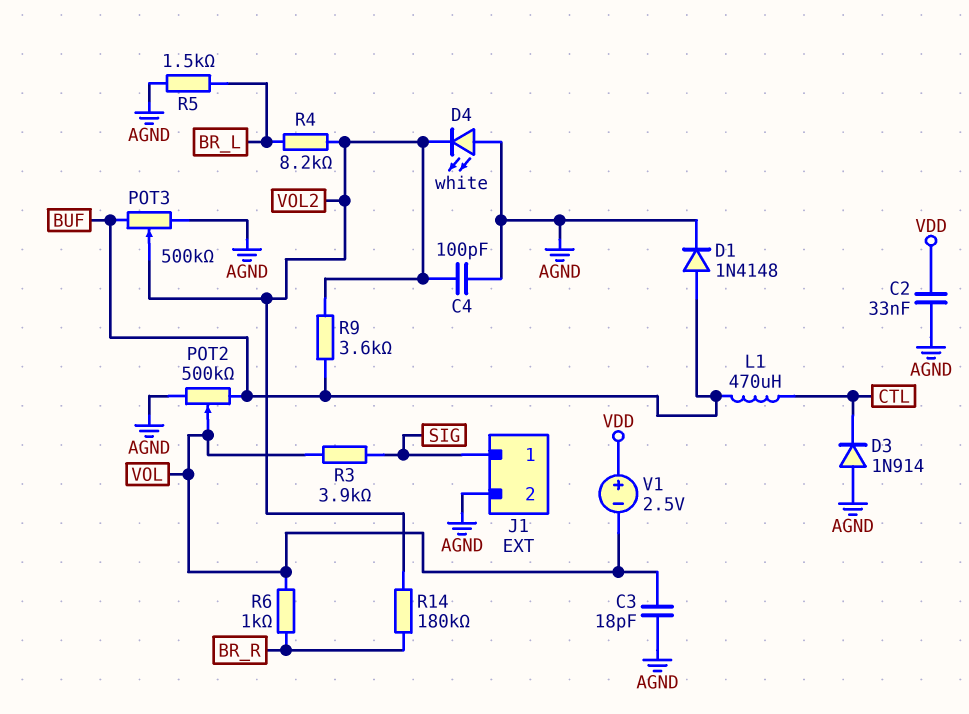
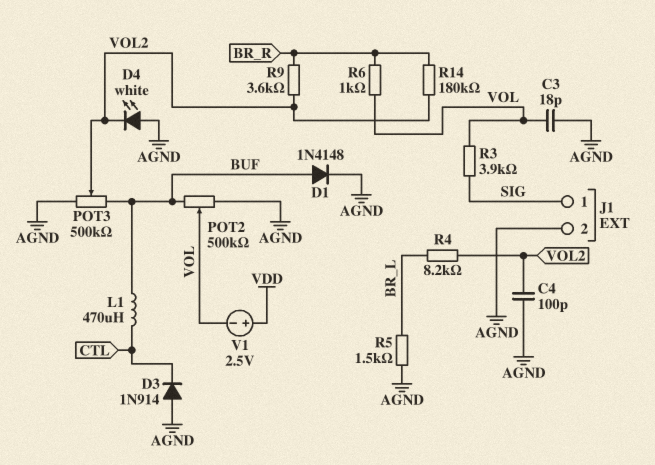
C2: 33nF (AGND, VDD) -> none
R9: 3.6k (BUF, VOL2) -> 3.6k (BR_R, VOL2)

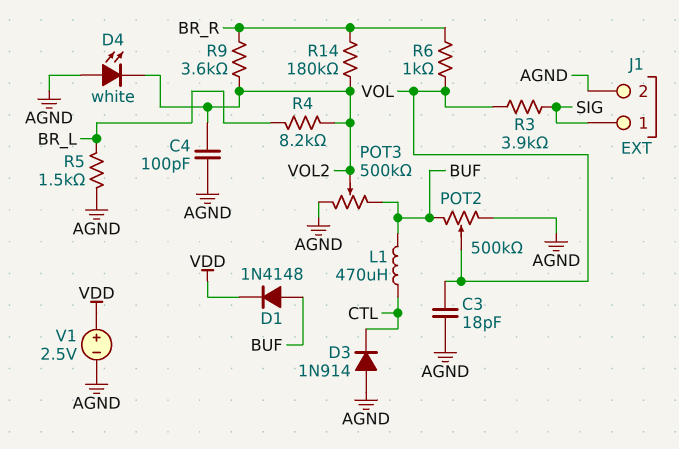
D1: diode 1N4148 (A BUF, K AGND) -> diode 1N4148 (A BUF, K VDD)
V1: 2.5V (plus VDD, minus VOL) -> 2.5V (plus VDD, minus AGND)

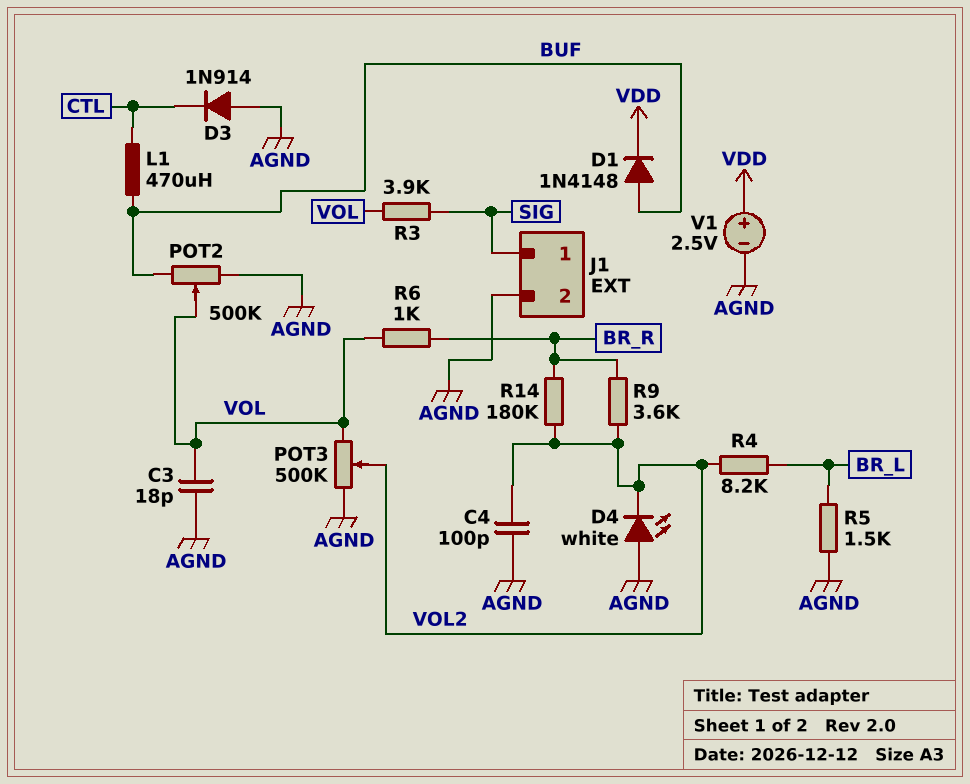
POT3: 500k (AGND, BUF, wiper VOL2) -> 500k (AGND, VOL, wiper VOL2)

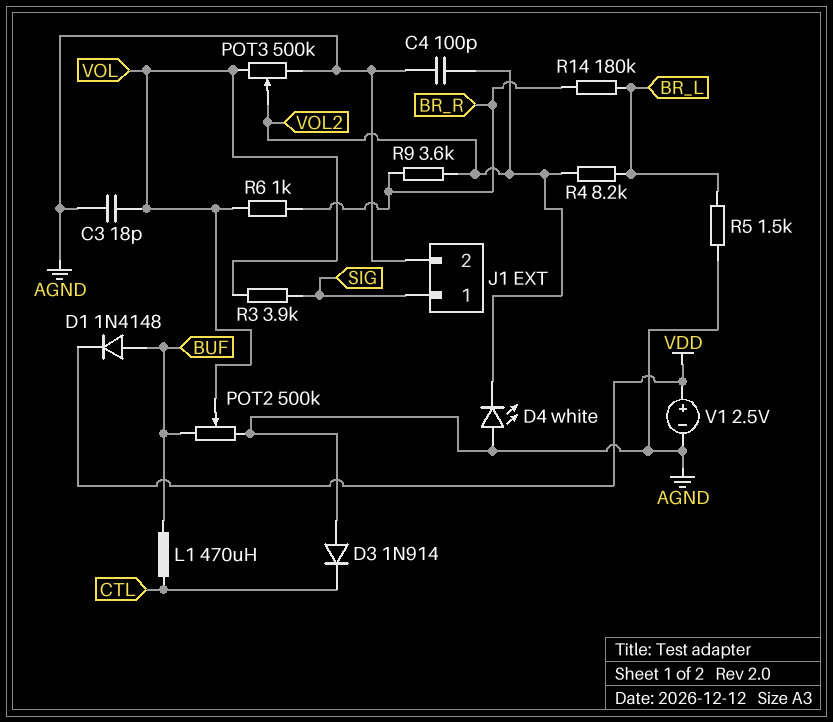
R14: 180k (BR_R, VOL2) -> 180k (BR_L, BR_R)

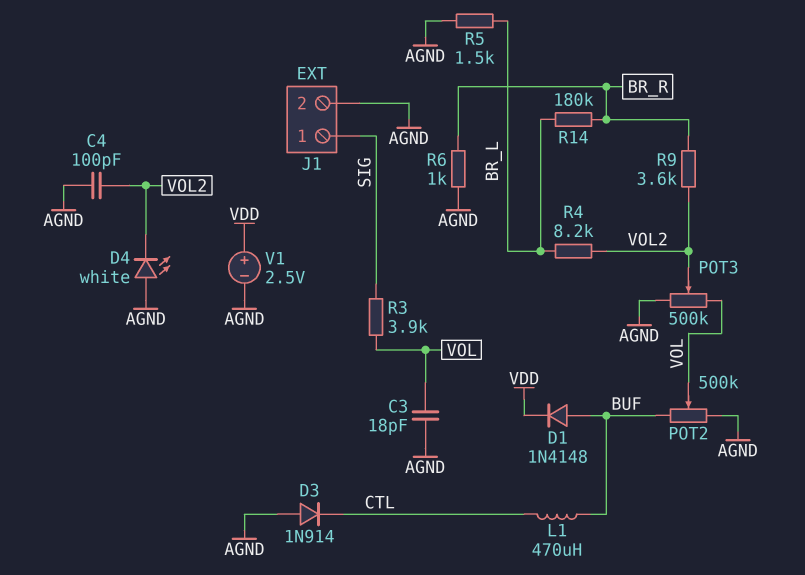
R6: 1k (BR_R, VOL) -> 1k (AGND, BR_R)

